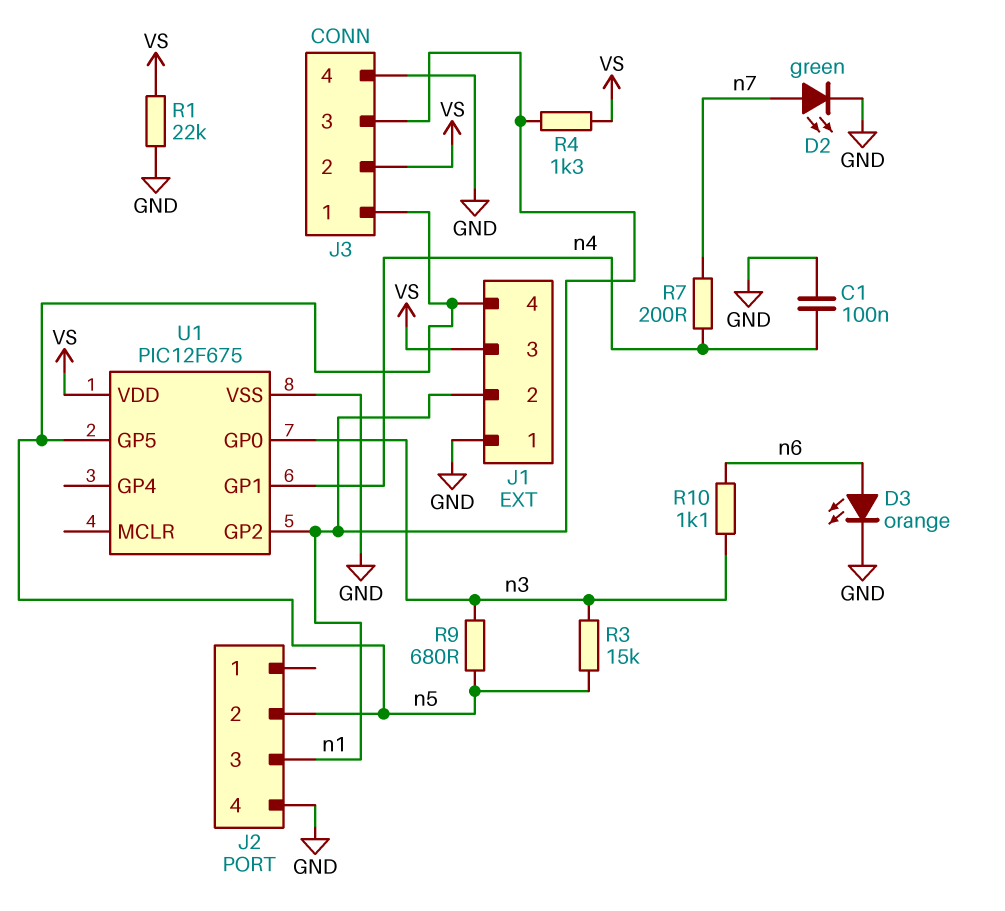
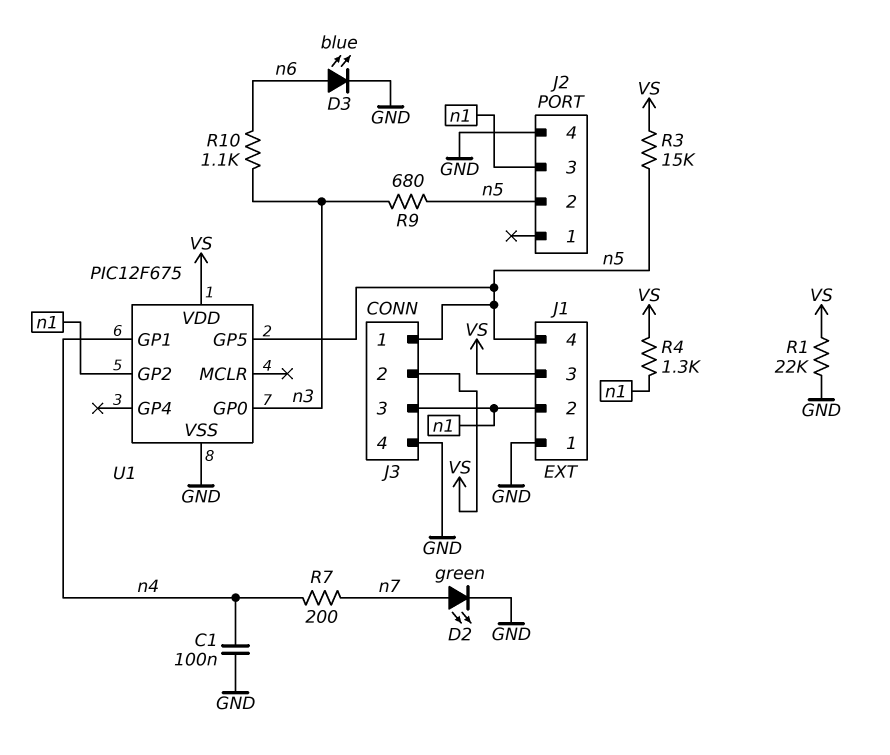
D3: LED orange (A n6, K GND) -> LED blue (A n6, K GND)
R3: 15k (n3, n5) -> 15k (VS, n5)

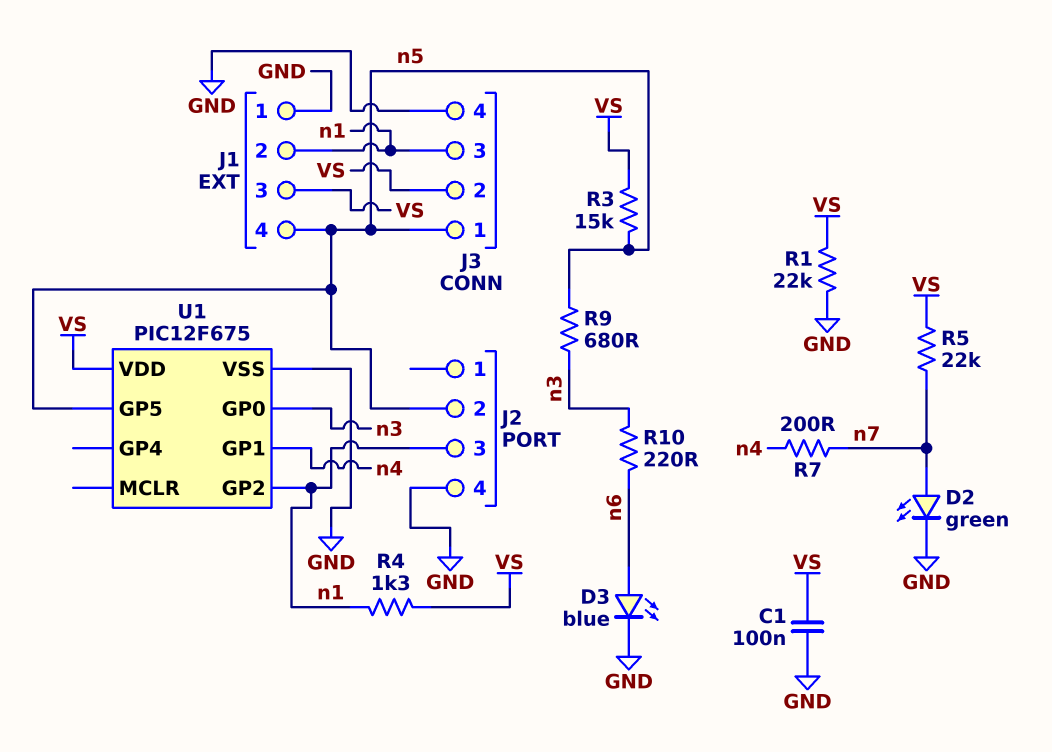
C1: 100nF (GND, n4) -> 100nF (GND, VS)
R5: none -> 22k (VS, n7)
R10: 1.1k (n3, n6) -> 220 (n3, n6)

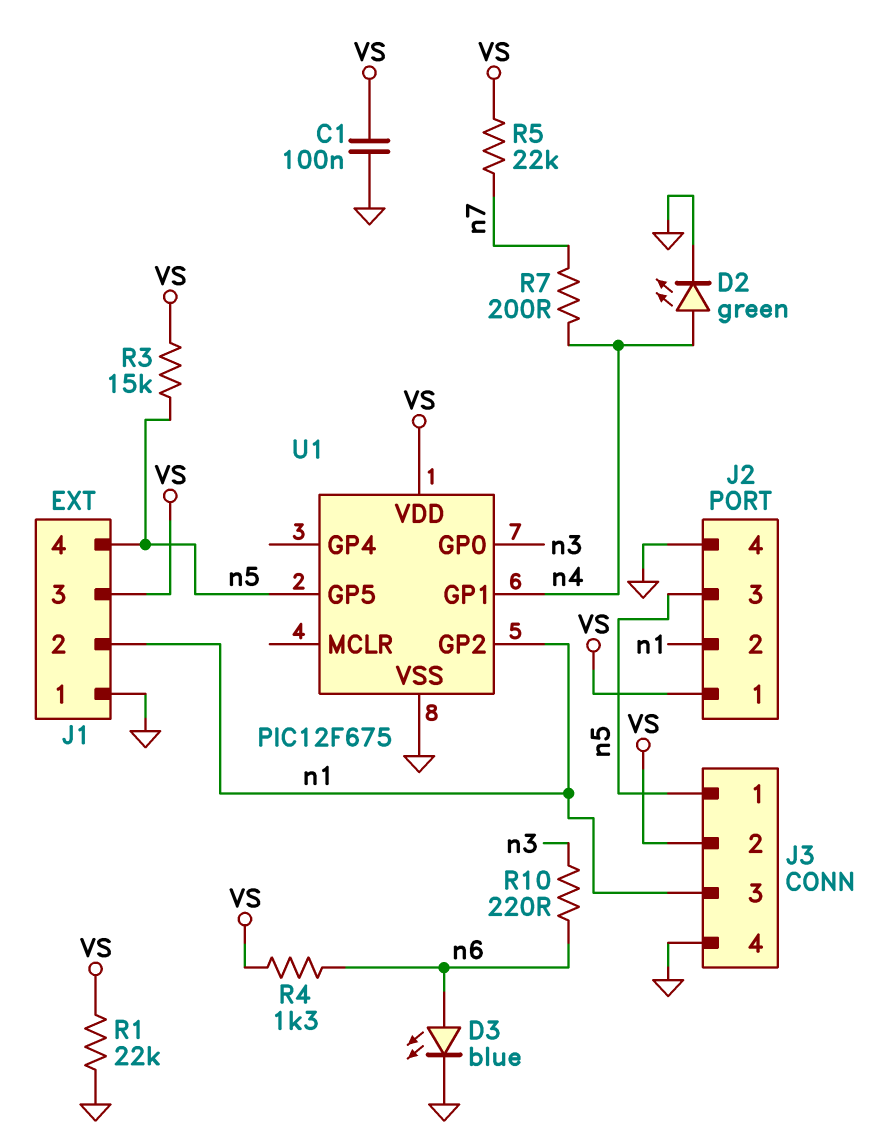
D2: LED green (A n7, K GND) -> LED green (A n4, K GND)
J2 pin 1: none -> VS
J2 pin 2: n5 -> n1
J2 pin 3: n1 -> n5
R4: 1.3k (VS, n1) -> 1.3k (VS, n6)
R9: 680 (n3, n5) -> none

